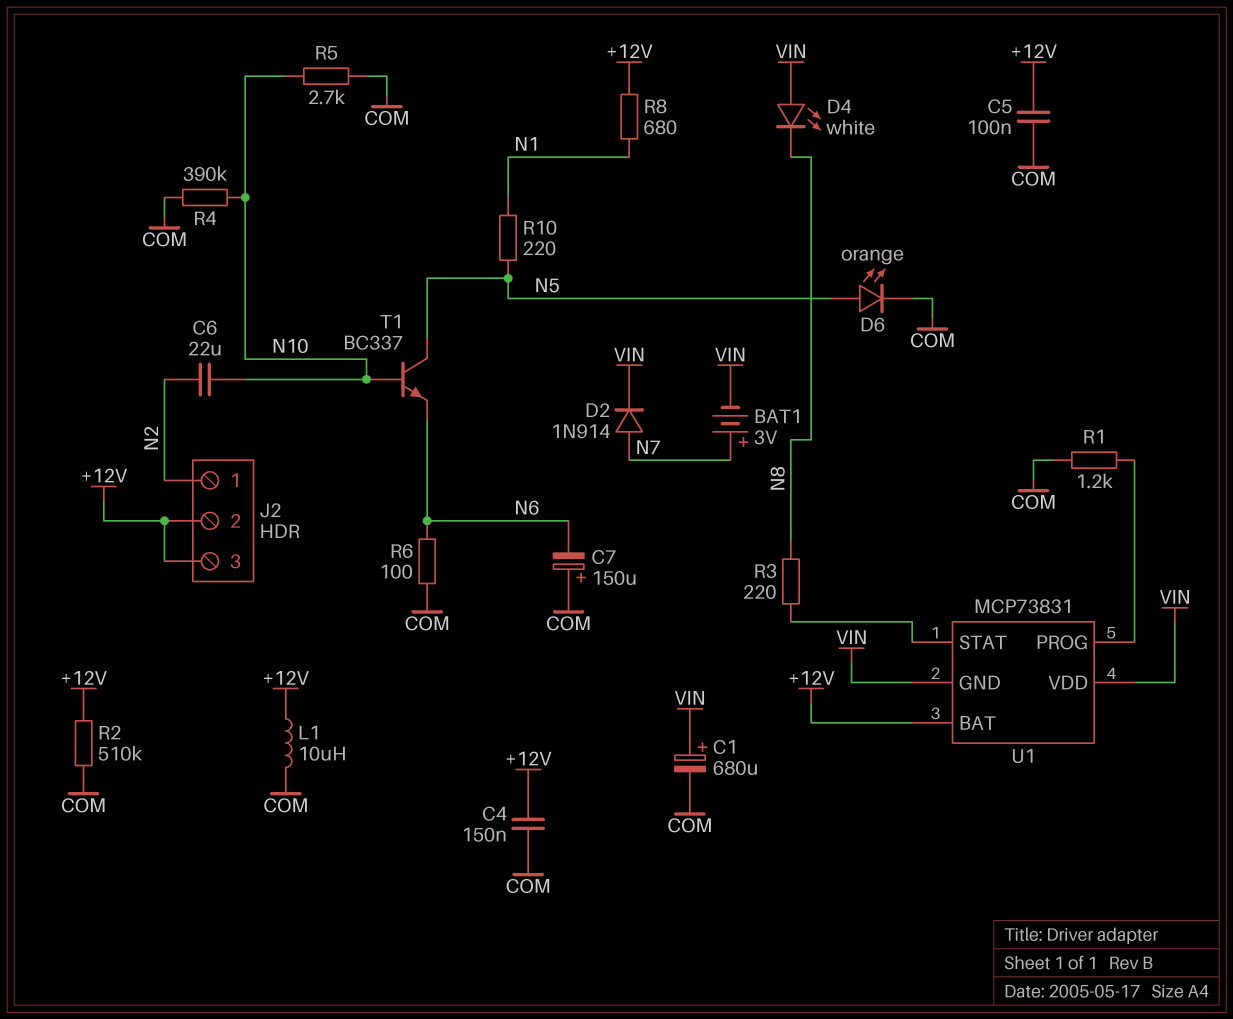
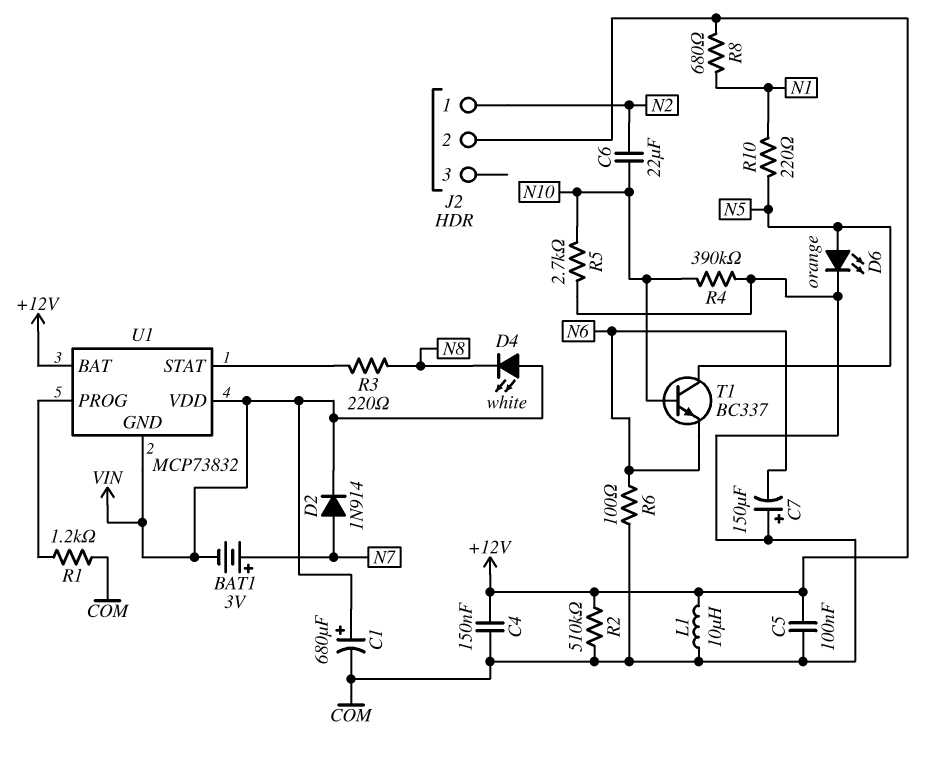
J2 pin 3: +12V -> none
U1: MCP73831 -> MCP73832

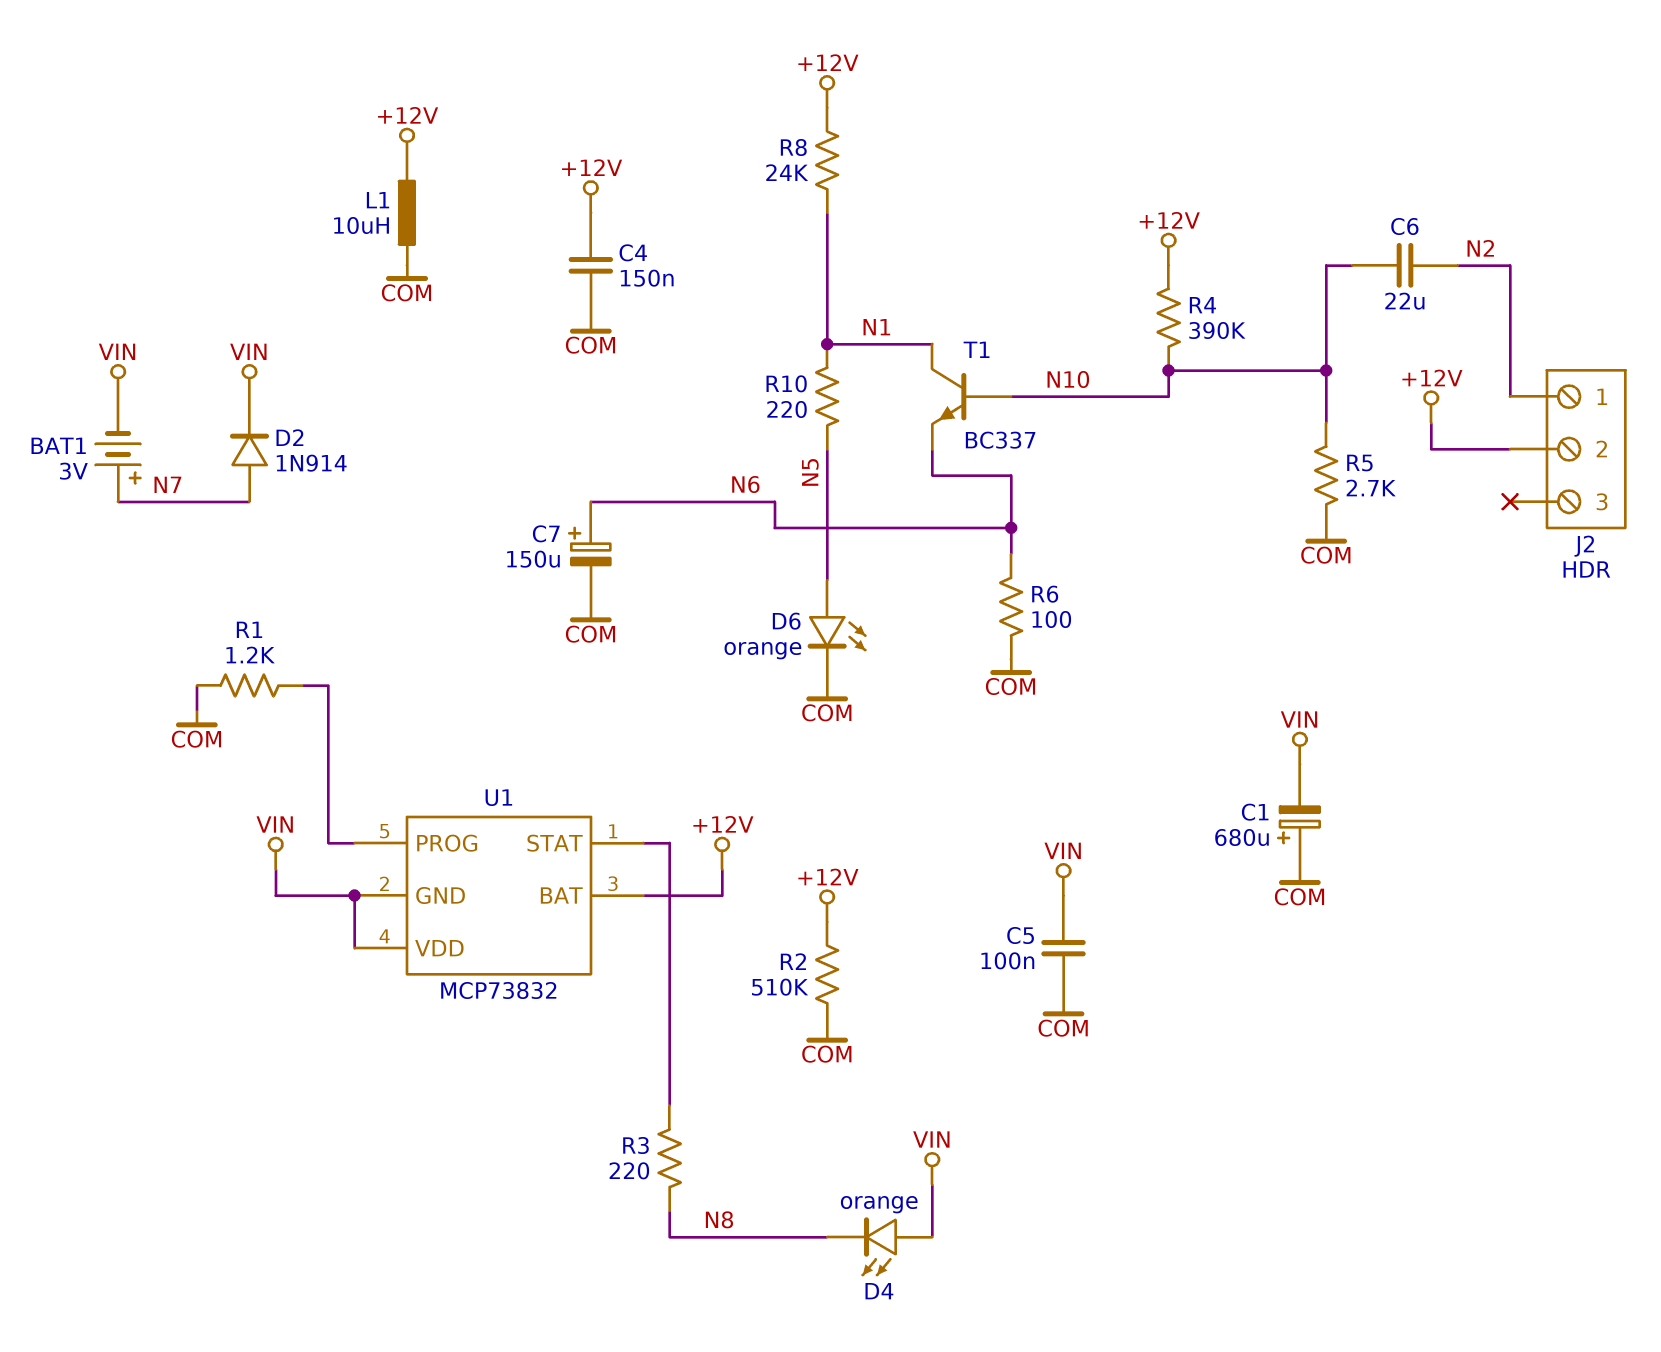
C1: 680uF (plus VIN, minus COM) -> 680uF (plus COM, minus VIN)
C5: 100nF (+12V, COM) -> 100nF (COM, VIN)
C7: 150uF (plus COM, minus N6) -> 150uF (plus N6, minus COM)
D4: LED white (A VIN, K N8) -> LED orange (A VIN, K N8)
R4: 390k (COM, N10) -> 390k (+12V, N10)
R8: 680 (+12V, N1) -> 24k (+12V, N1)
T1: NPN BC337 (B N10, C N5, E N6) -> NPN BC337 (B N10, C N1, E N6)

